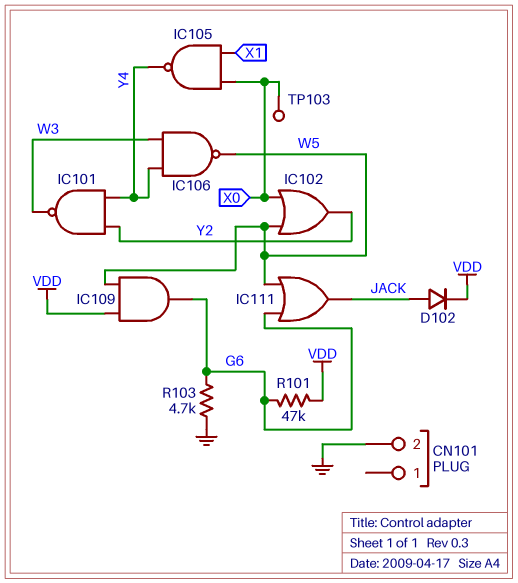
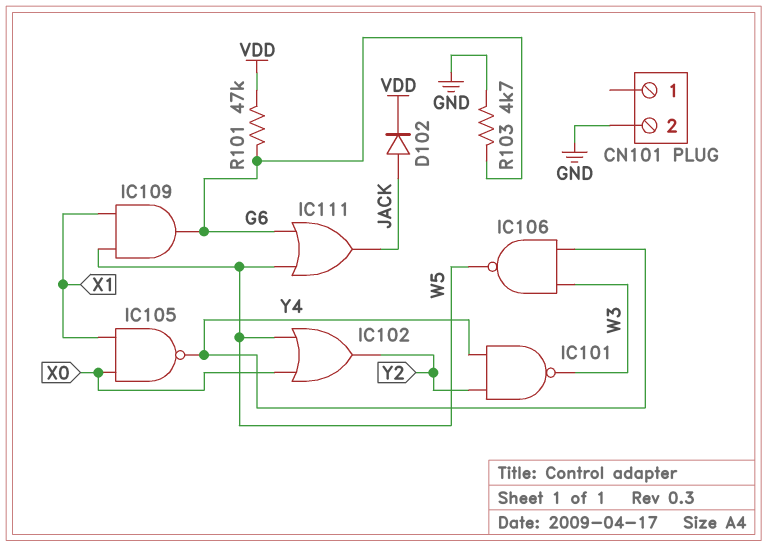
IC109: AND (in VDD, in W5, out G6) -> AND (in W5, in X1, out G6)
TP103: test point (X0) -> none

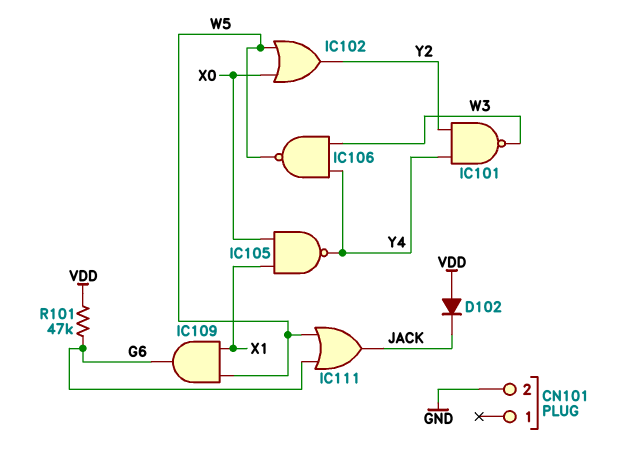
D102: diode (A JACK, K VDD) -> diode (A VDD, K JACK)
R103: 4.7k (G6, GND) -> none

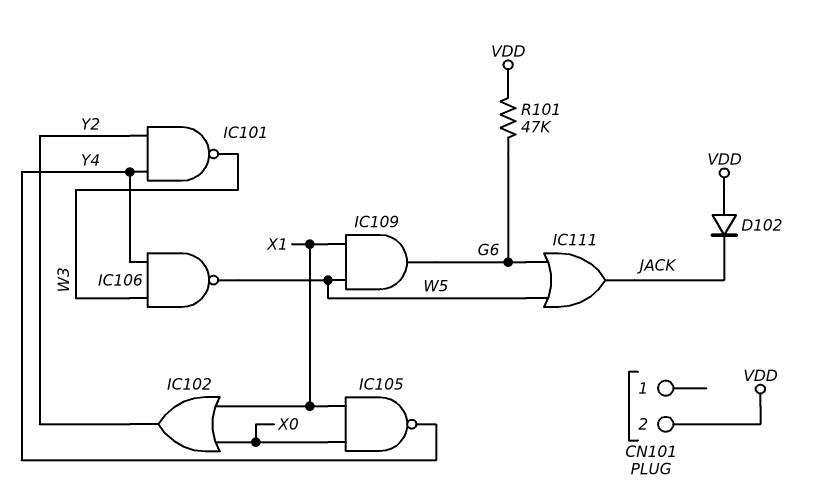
CN101 pin 2: GND -> VDD
IC102: OR (in W5, in X0, out Y2) -> OR (in X0, in X1, out Y2)

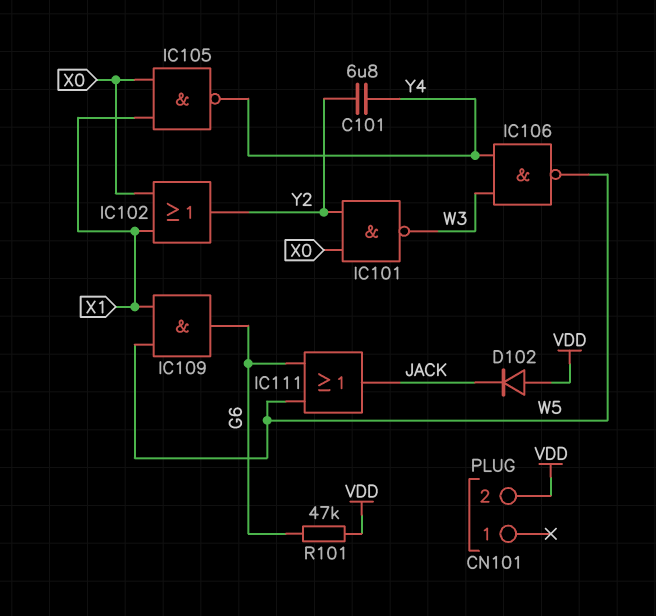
C101: none -> 6.8uF (Y2, Y4)
IC101: NAND (in Y2, in Y4, out W3) -> NAND (in X0, in Y2, out W3)

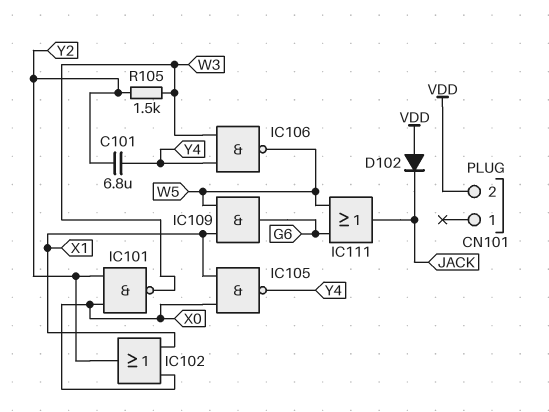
R101: 47k (G6, VDD) -> none
R105: none -> 1.5k (W3, Y2)

